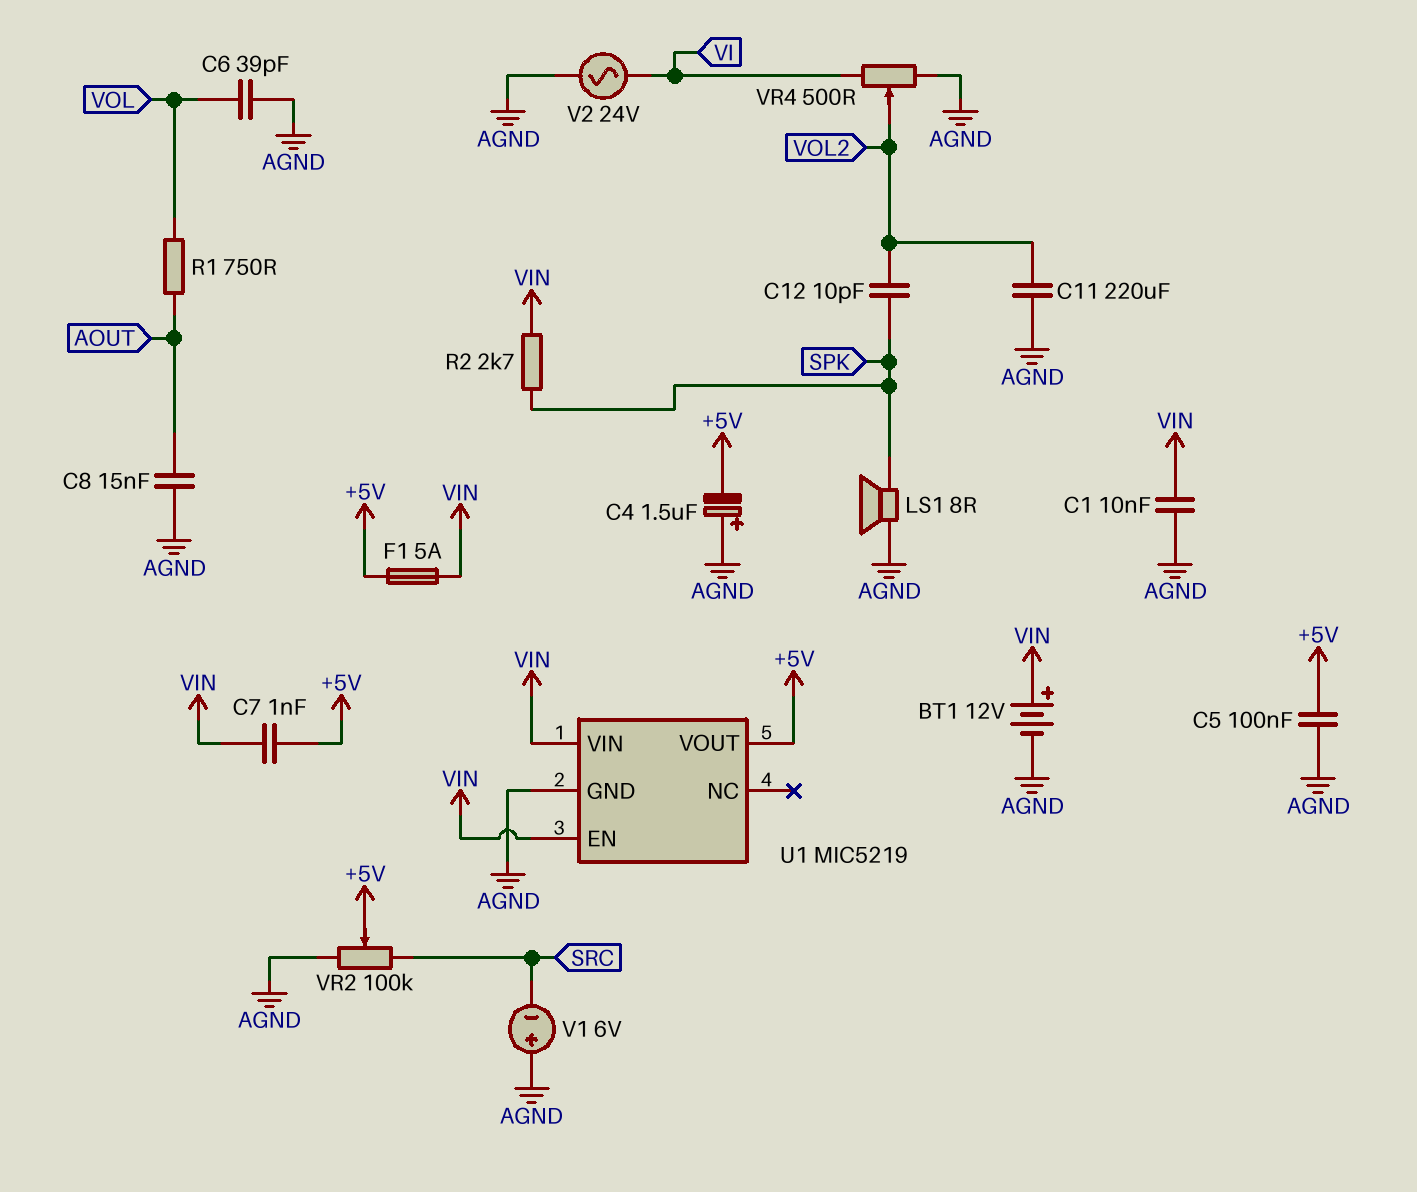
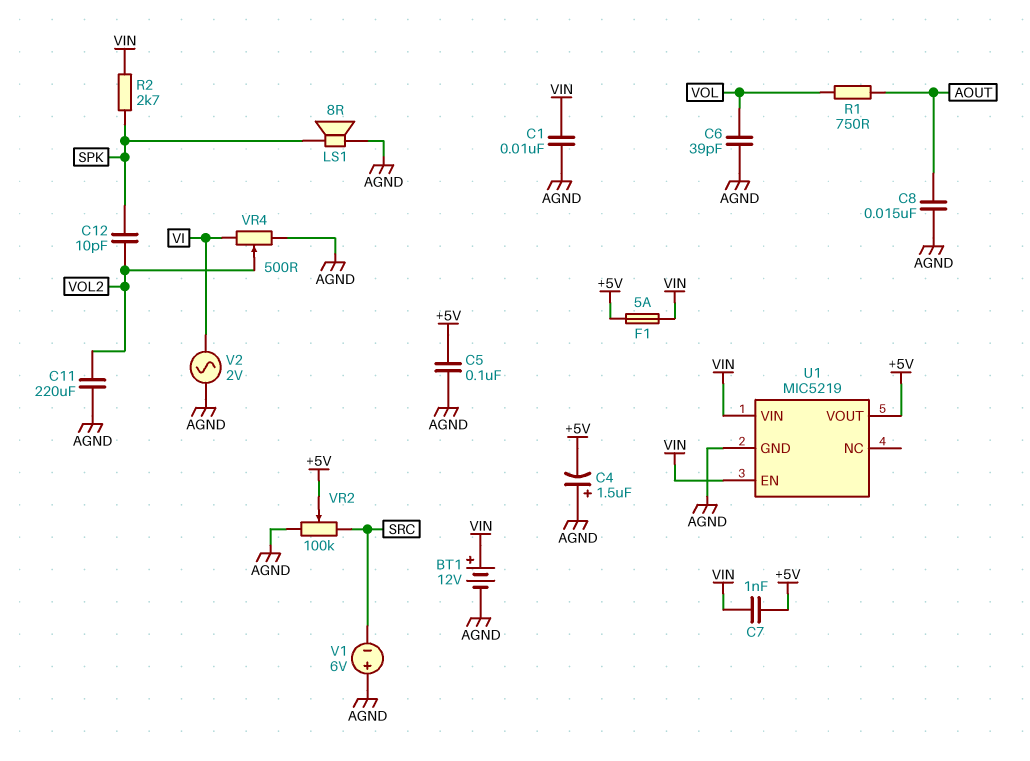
V2: AC 24V (AGND, VI) -> AC 2V (AGND, VI)

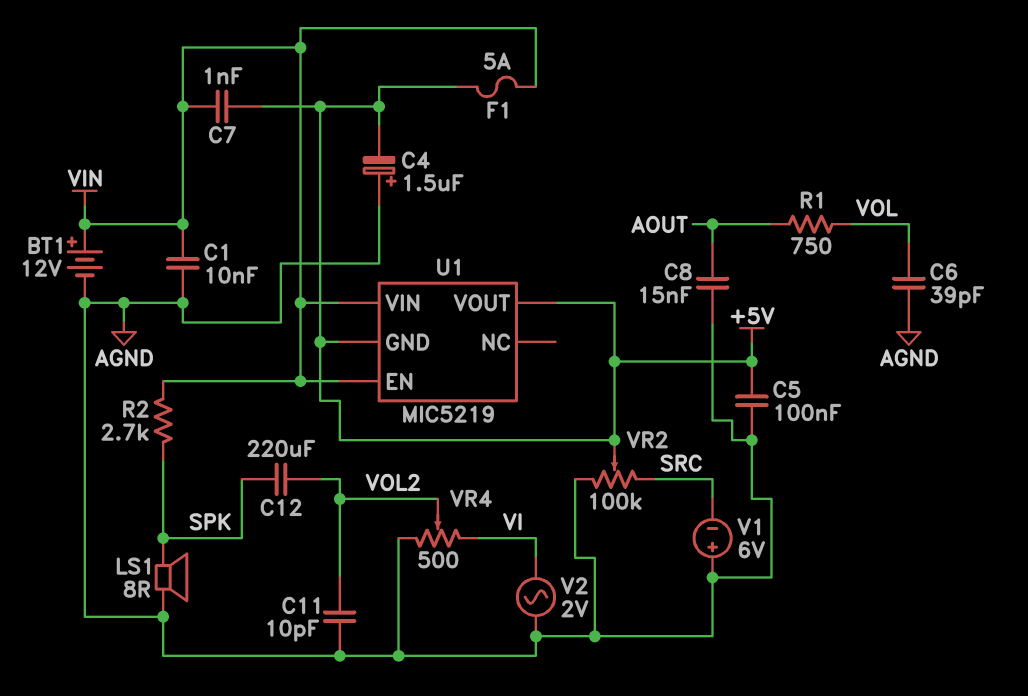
C11: 220uF (AGND, VOL2) -> 10pF (AGND, VOL2)
C12: 10pF (SPK, VOL2) -> 220uF (SPK, VOL2)
U1 pin GND: AGND -> +5V

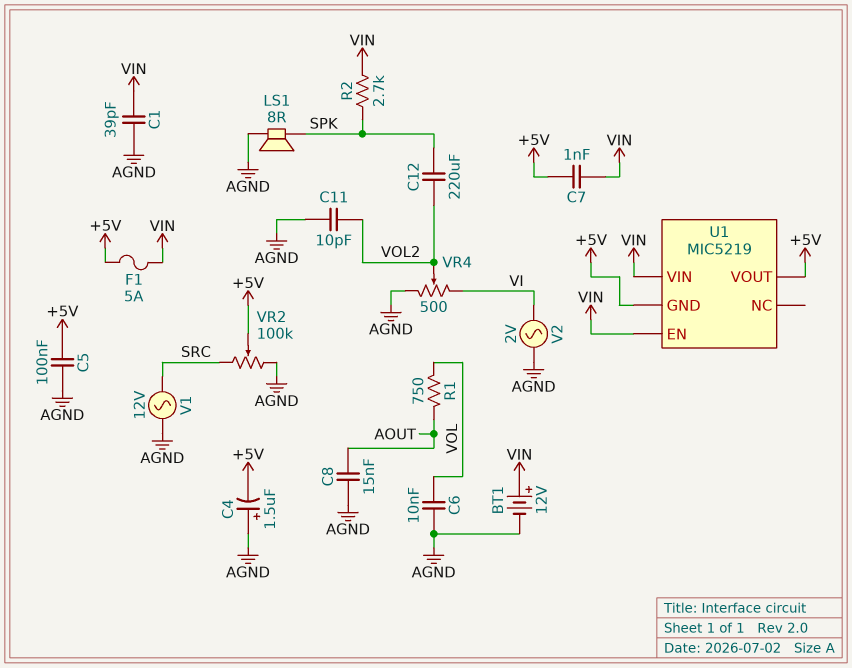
C1: 10nF (AGND, VIN) -> 39pF (AGND, VIN)
C6: 39pF (AGND, VOL) -> 10nF (AGND, VOL)
V1: 6V (plus AGND, minus SRC) -> AC 12V (AGND, SRC)

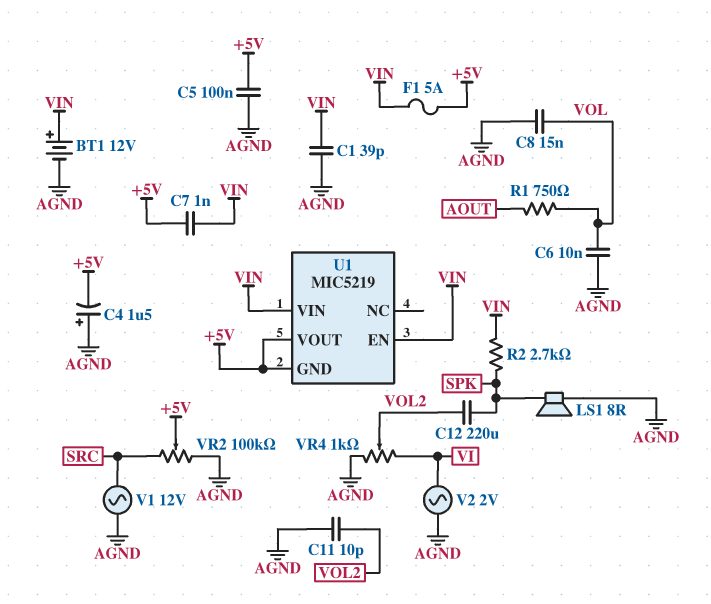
C8: 15nF (AGND, AOUT) -> 15nF (AGND, VOL)
VR4: 500 (AGND, VI, wiper VOL2) -> 1k (AGND, VI, wiper VOL2)

